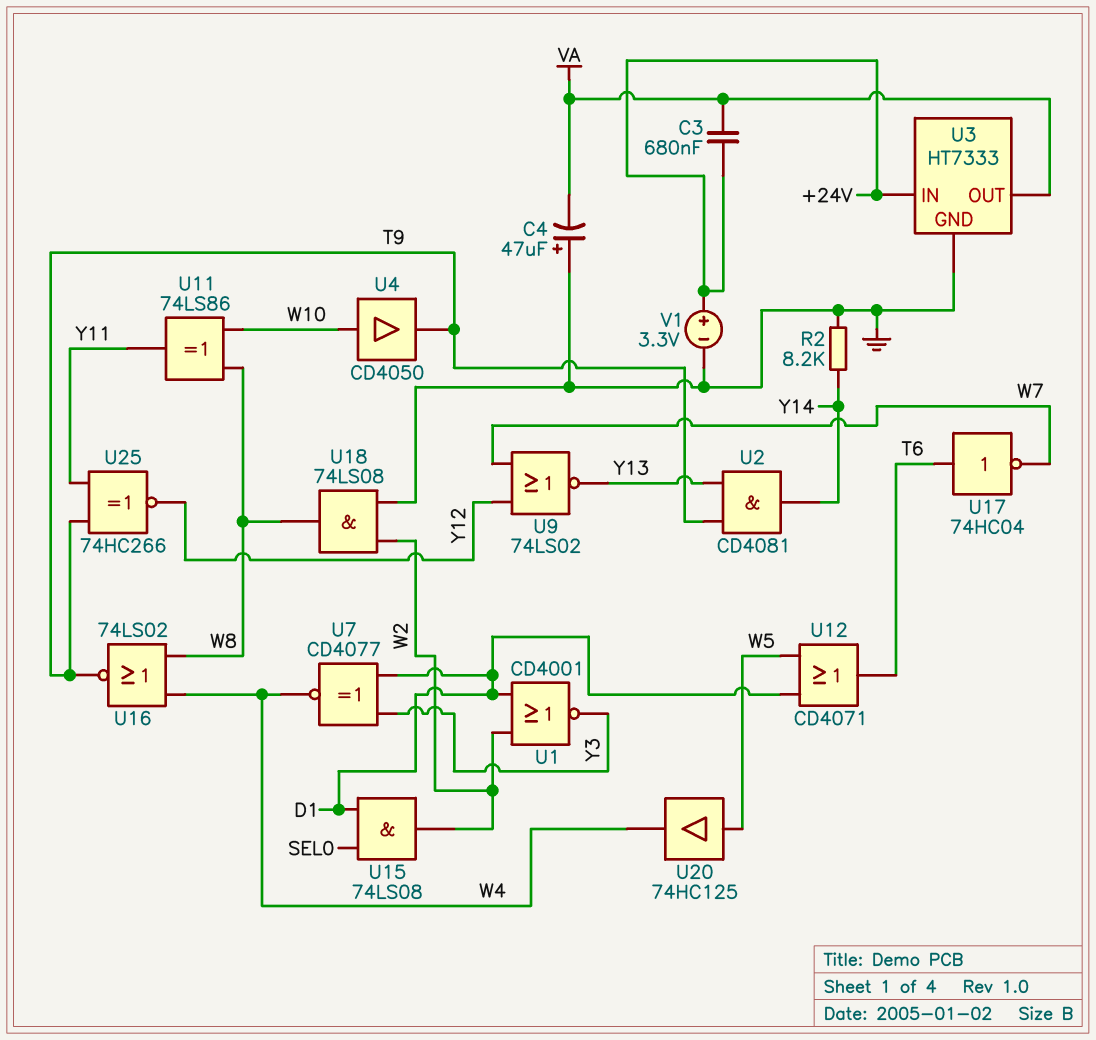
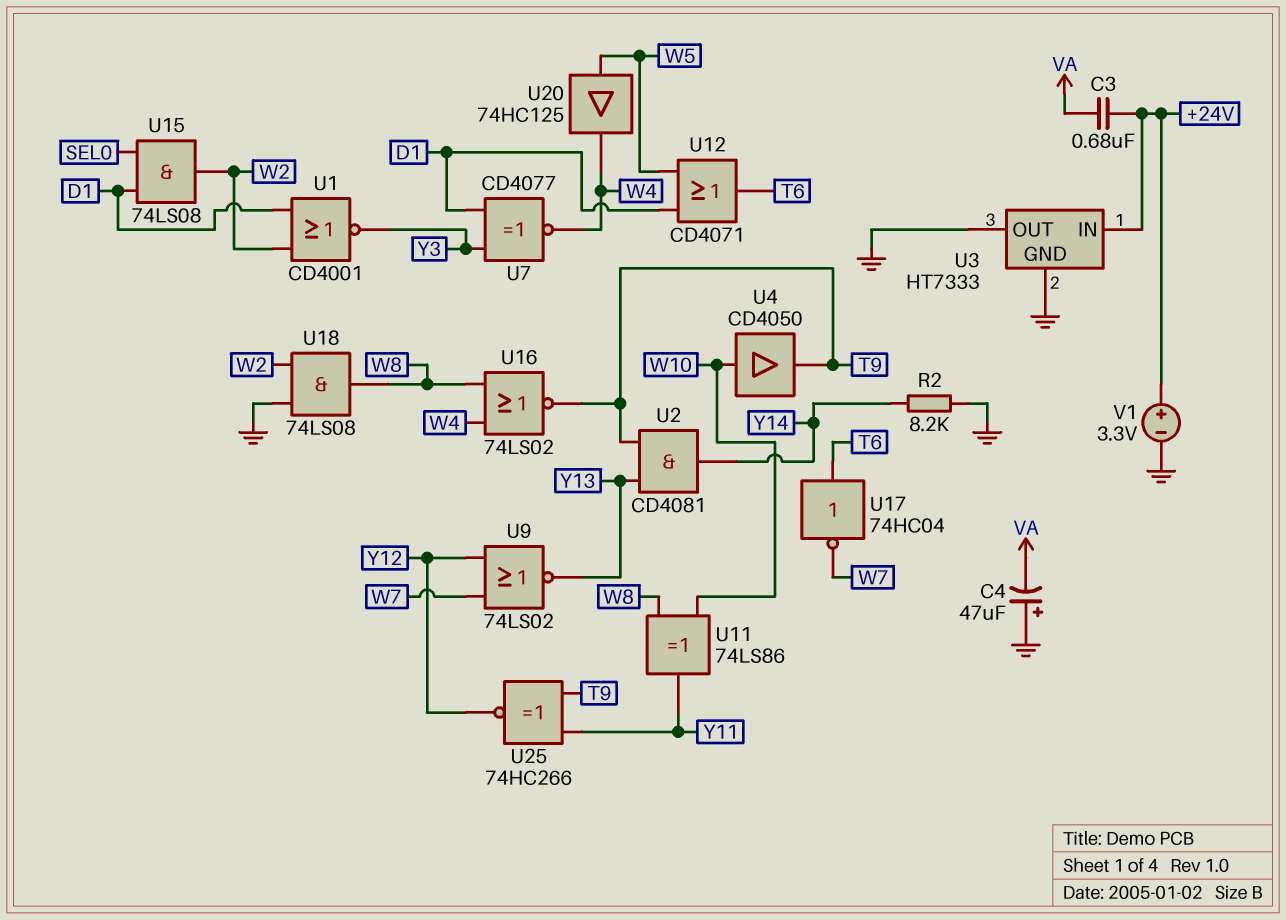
U3 pin OUT: VA -> GND

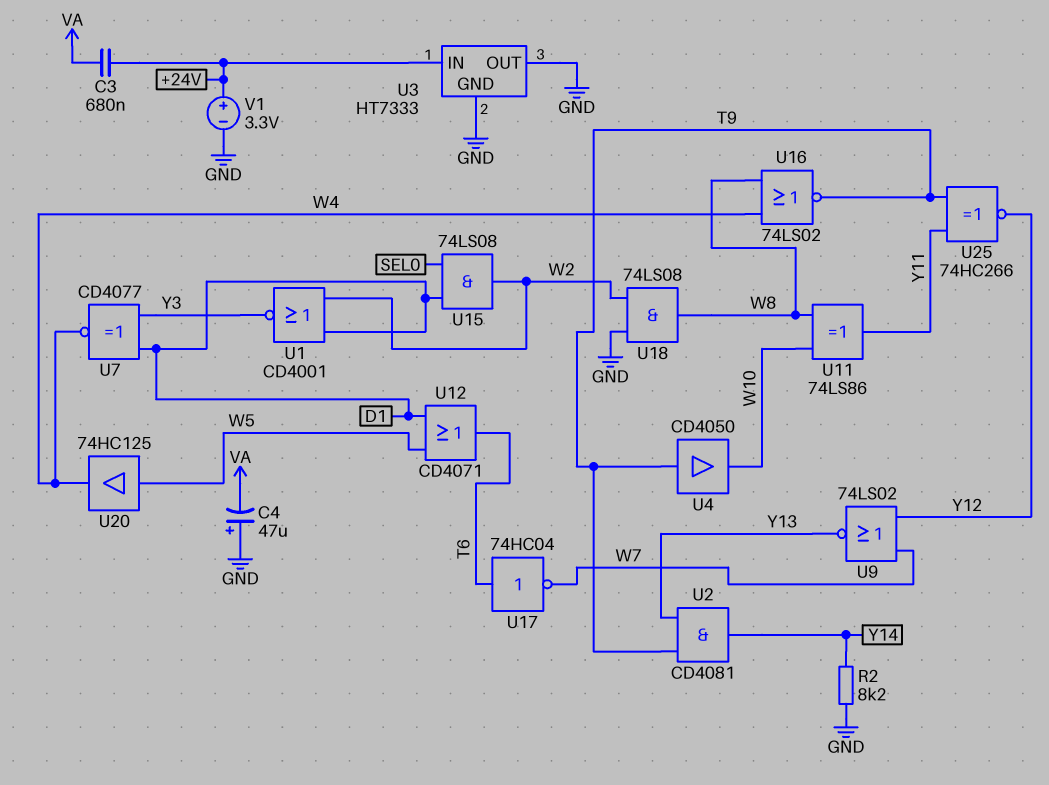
U4: buffer CD4050 (in W10, out T9) -> buffer CD4050 (in T9, out W10)

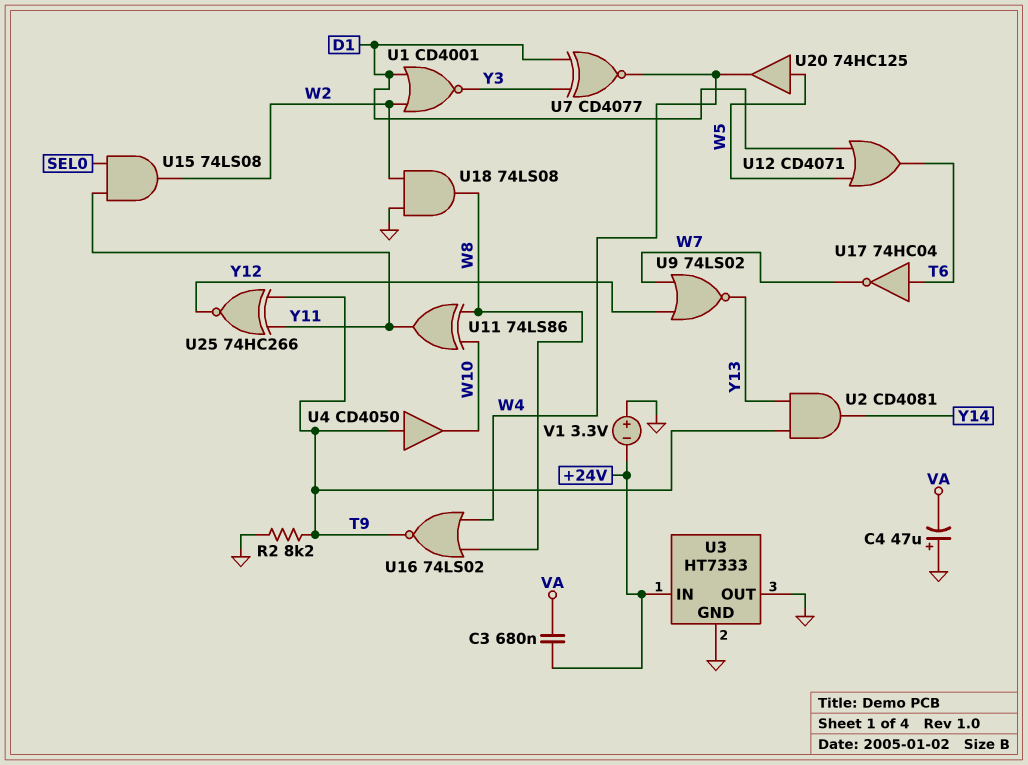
R2: 8.2k (GND, Y14) -> 8.2k (GND, T9)
U15: AND 74LS08 (in D1, in SEL0, out W2) -> AND 74LS08 (in SEL0, in Y11, out W2)
V1: 3.3V (plus +24V, minus GND) -> 3.3V (plus GND, minus +24V)

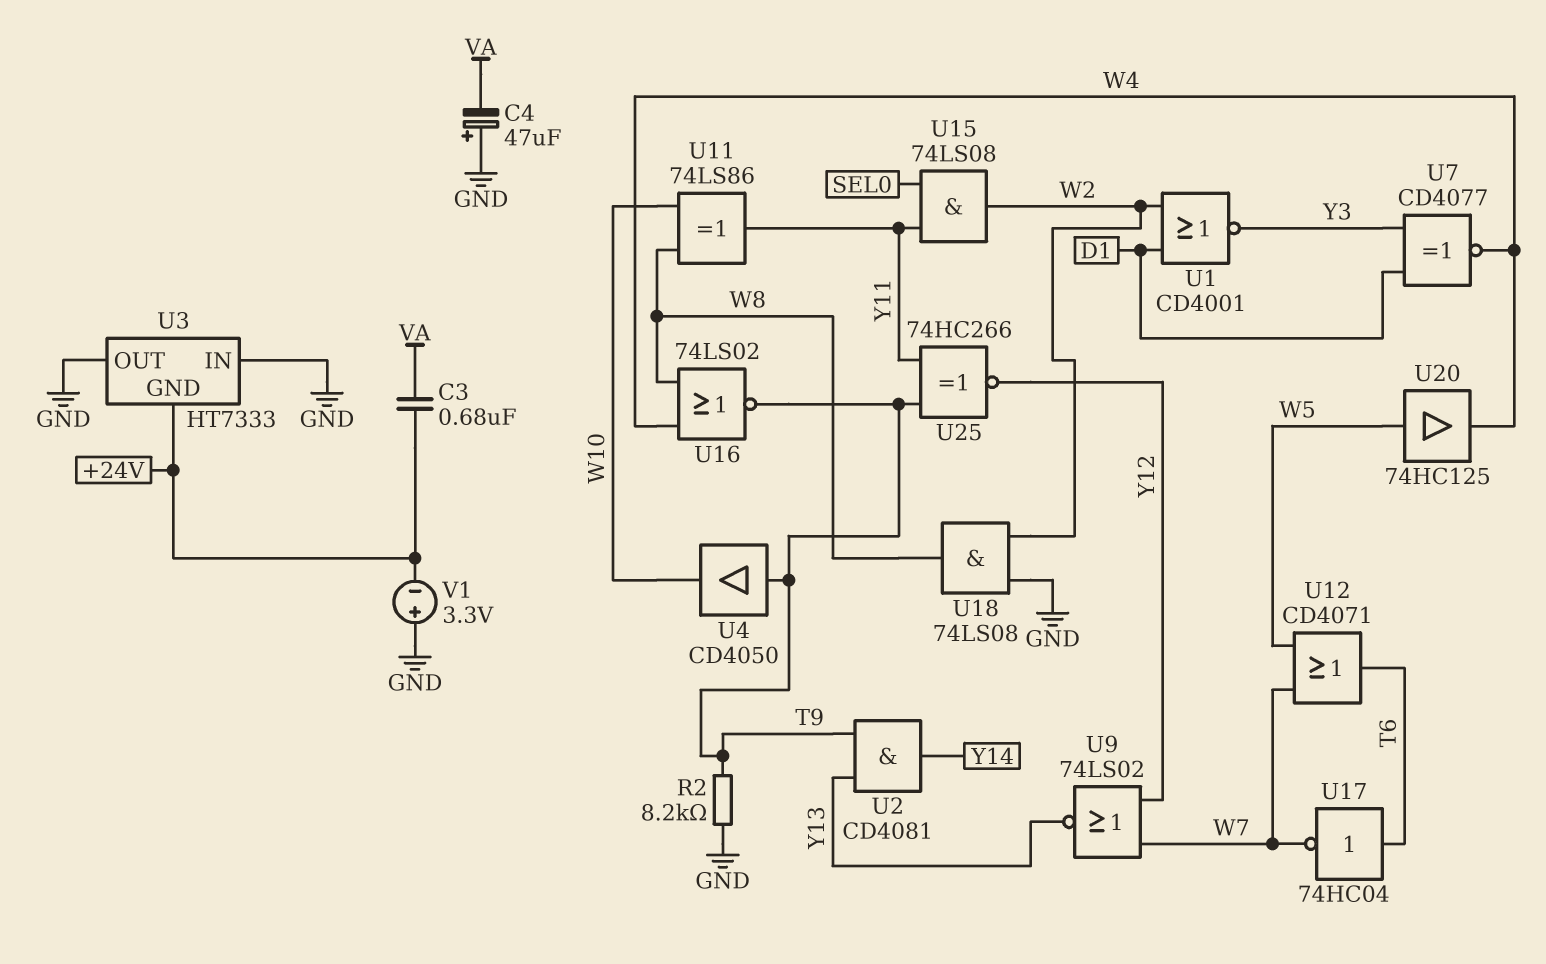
U3 pin GND: GND -> +24V
U3 pin IN: +24V -> GND
U12: OR CD4071 (in D1, in W5, out T6) -> OR CD4071 (in W5, in W7, out T6)

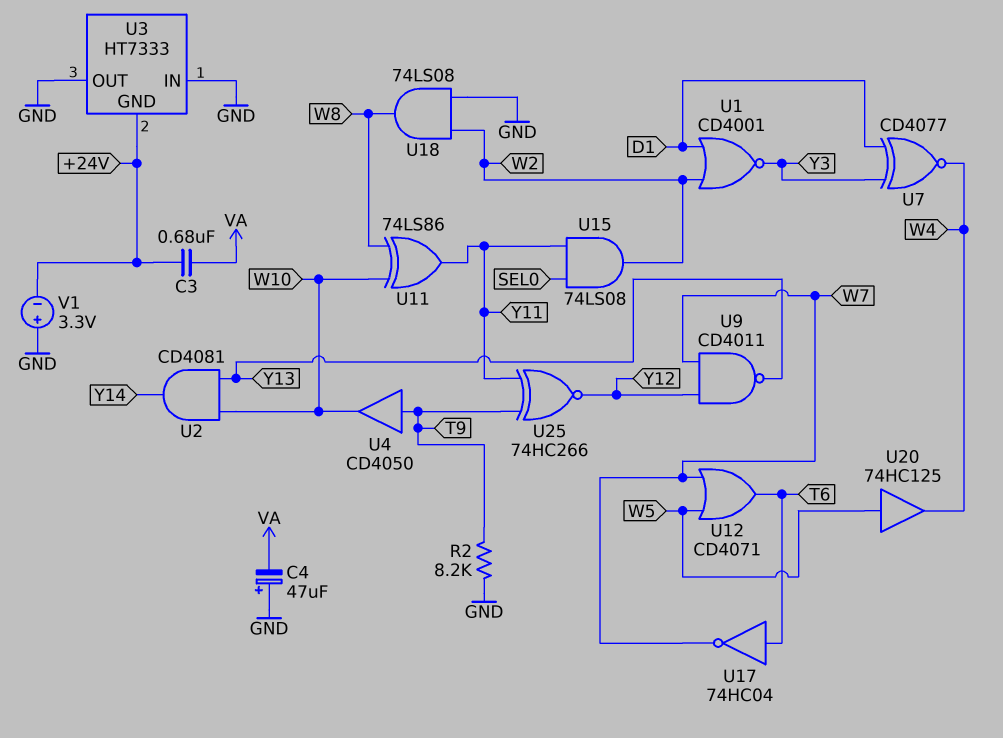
U2: AND CD4081 (in T9, in Y13, out Y14) -> AND CD4081 (in W10, in Y13, out Y14)
U9: NOR 74LS02 (in W7, in Y12, out Y13) -> NAND CD4011 (in W7, in Y12, out Y13)
U16: NOR 74LS02 (in W4, in W8, out T9) -> none

